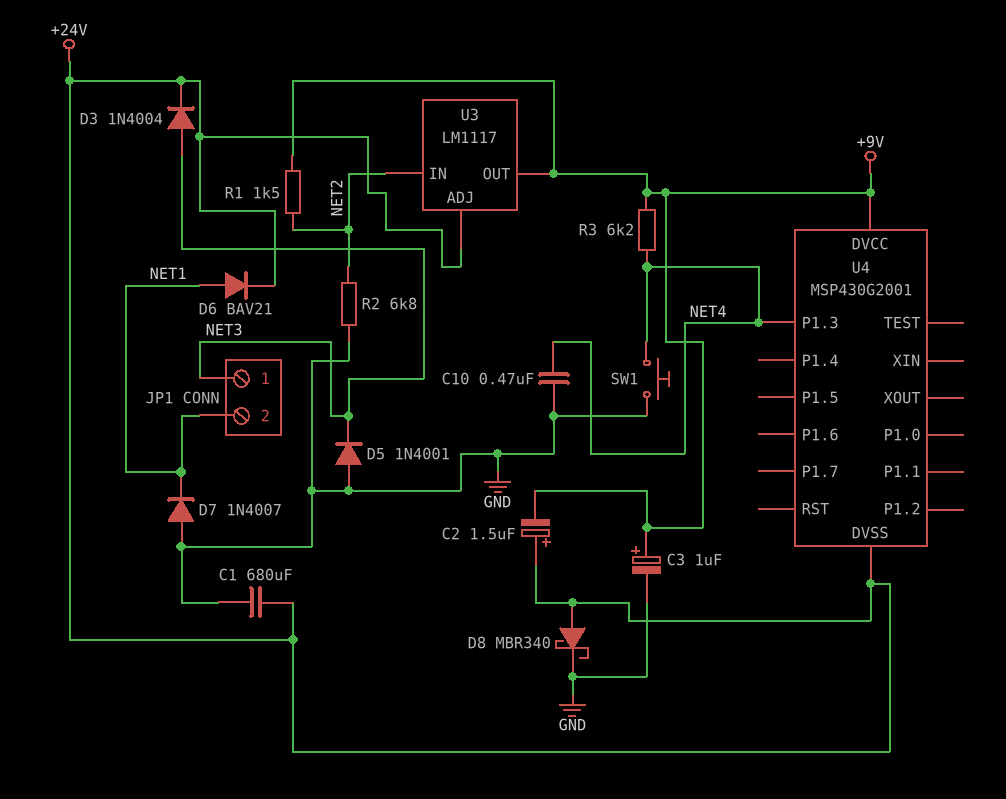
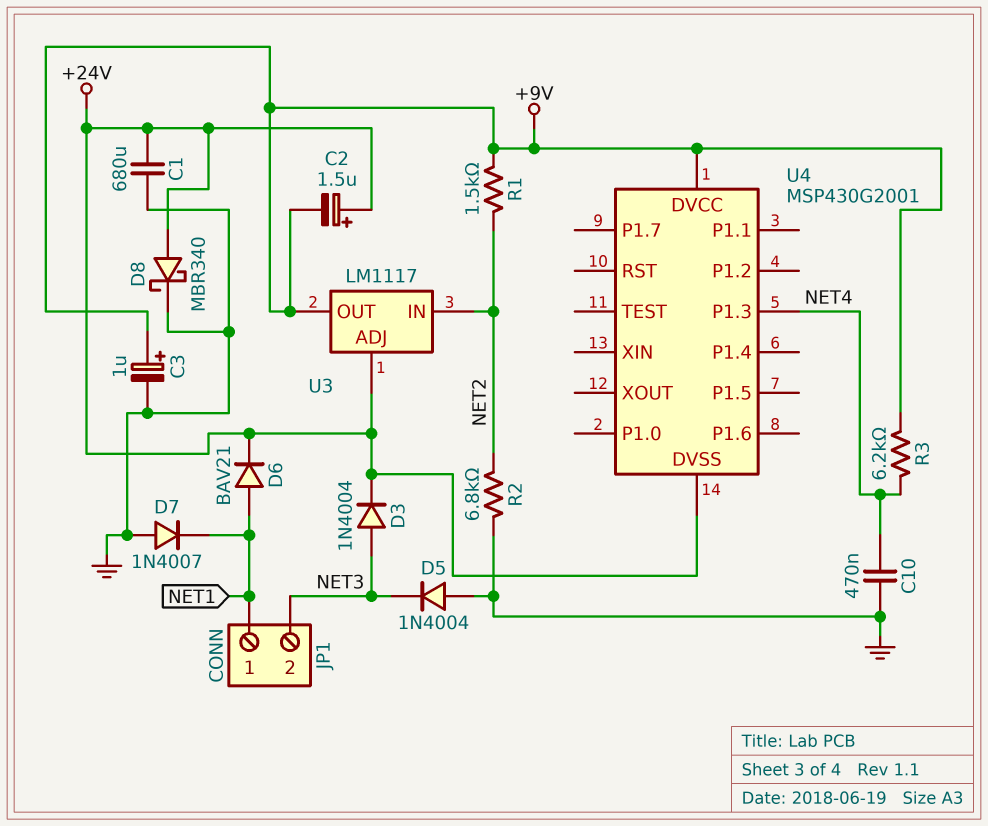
D5: diode 1N4001 (A GND, K NET3) -> diode 1N4004 (A GND, K NET3)
JP1 pin 1: NET3 -> NET1
JP1 pin 2: NET1 -> NET3
SW1: button (GND, NET4) -> none

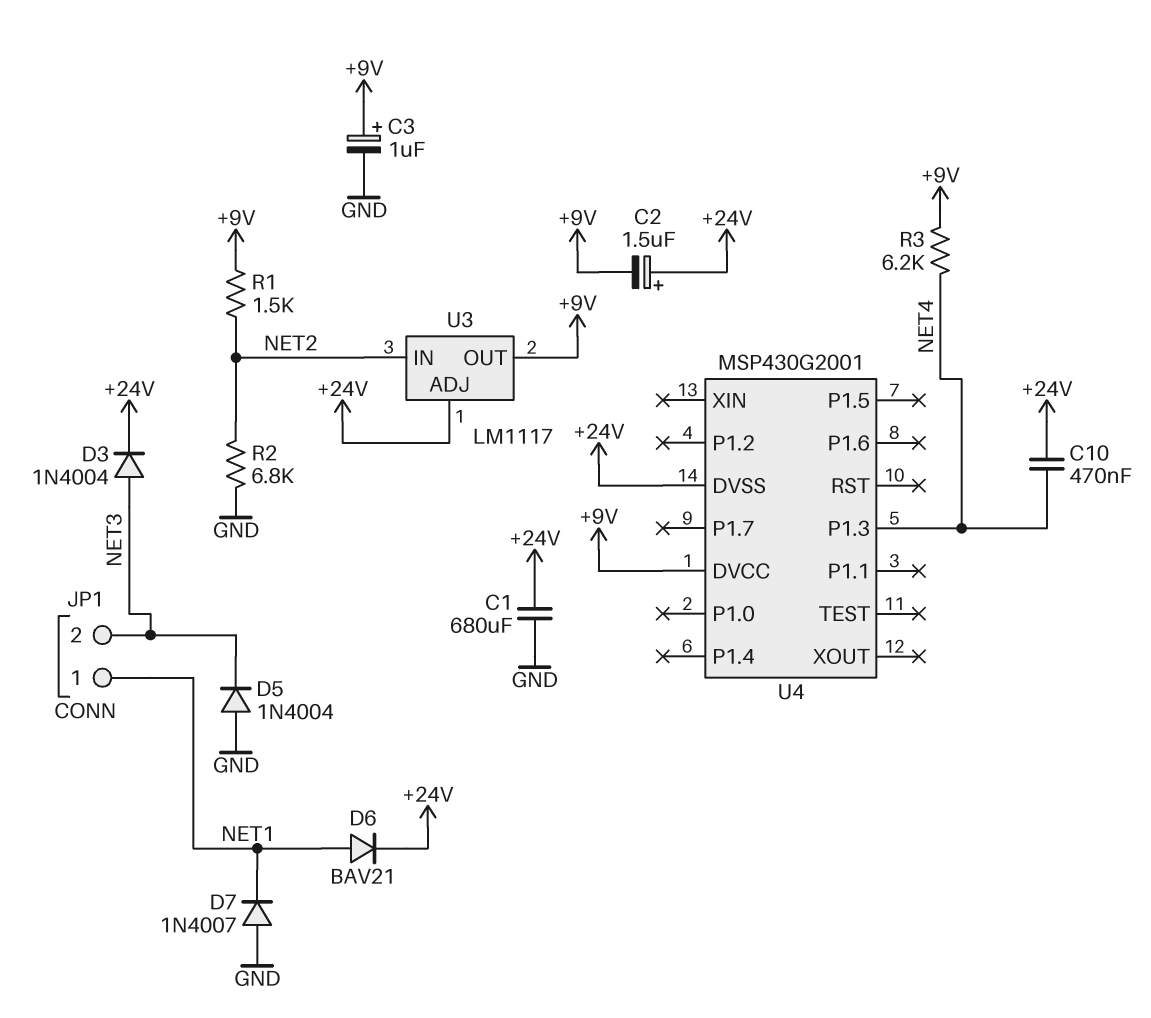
C10: 470nF (GND, NET4) -> 470nF (+24V, NET4)
D8: schottky MBR340 (A +24V, K GND) -> none

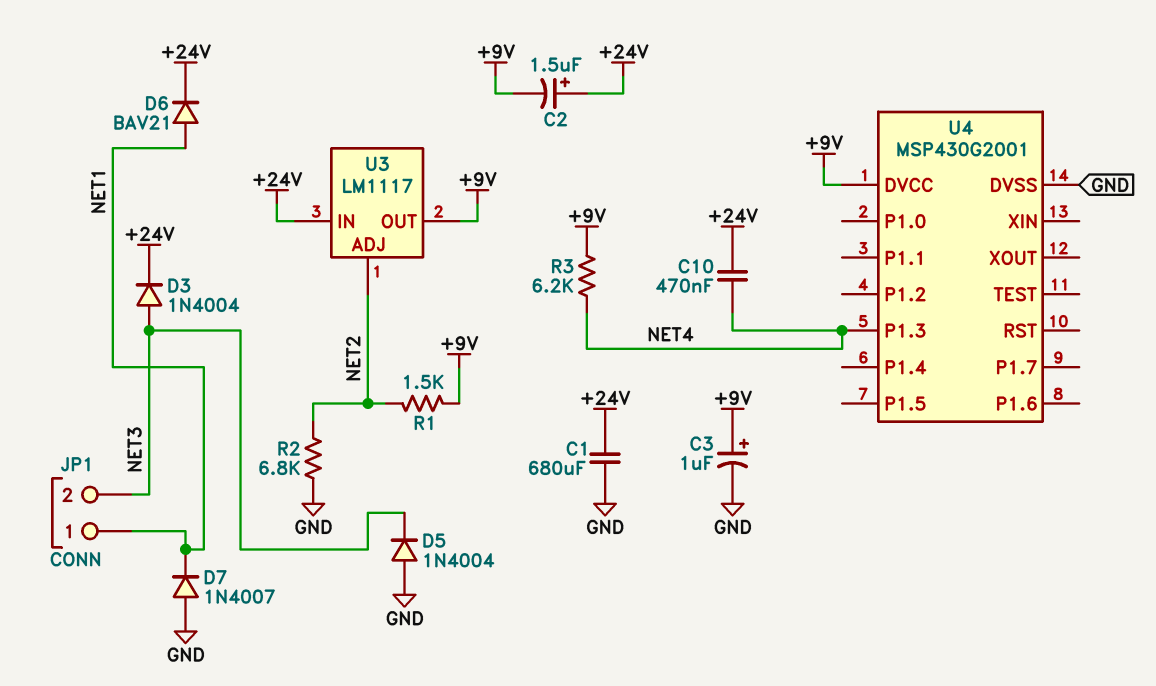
U3 pin ADJ: +24V -> NET2
U3 pin IN: NET2 -> +24V
U4 pin DVSS: +24V -> GND

